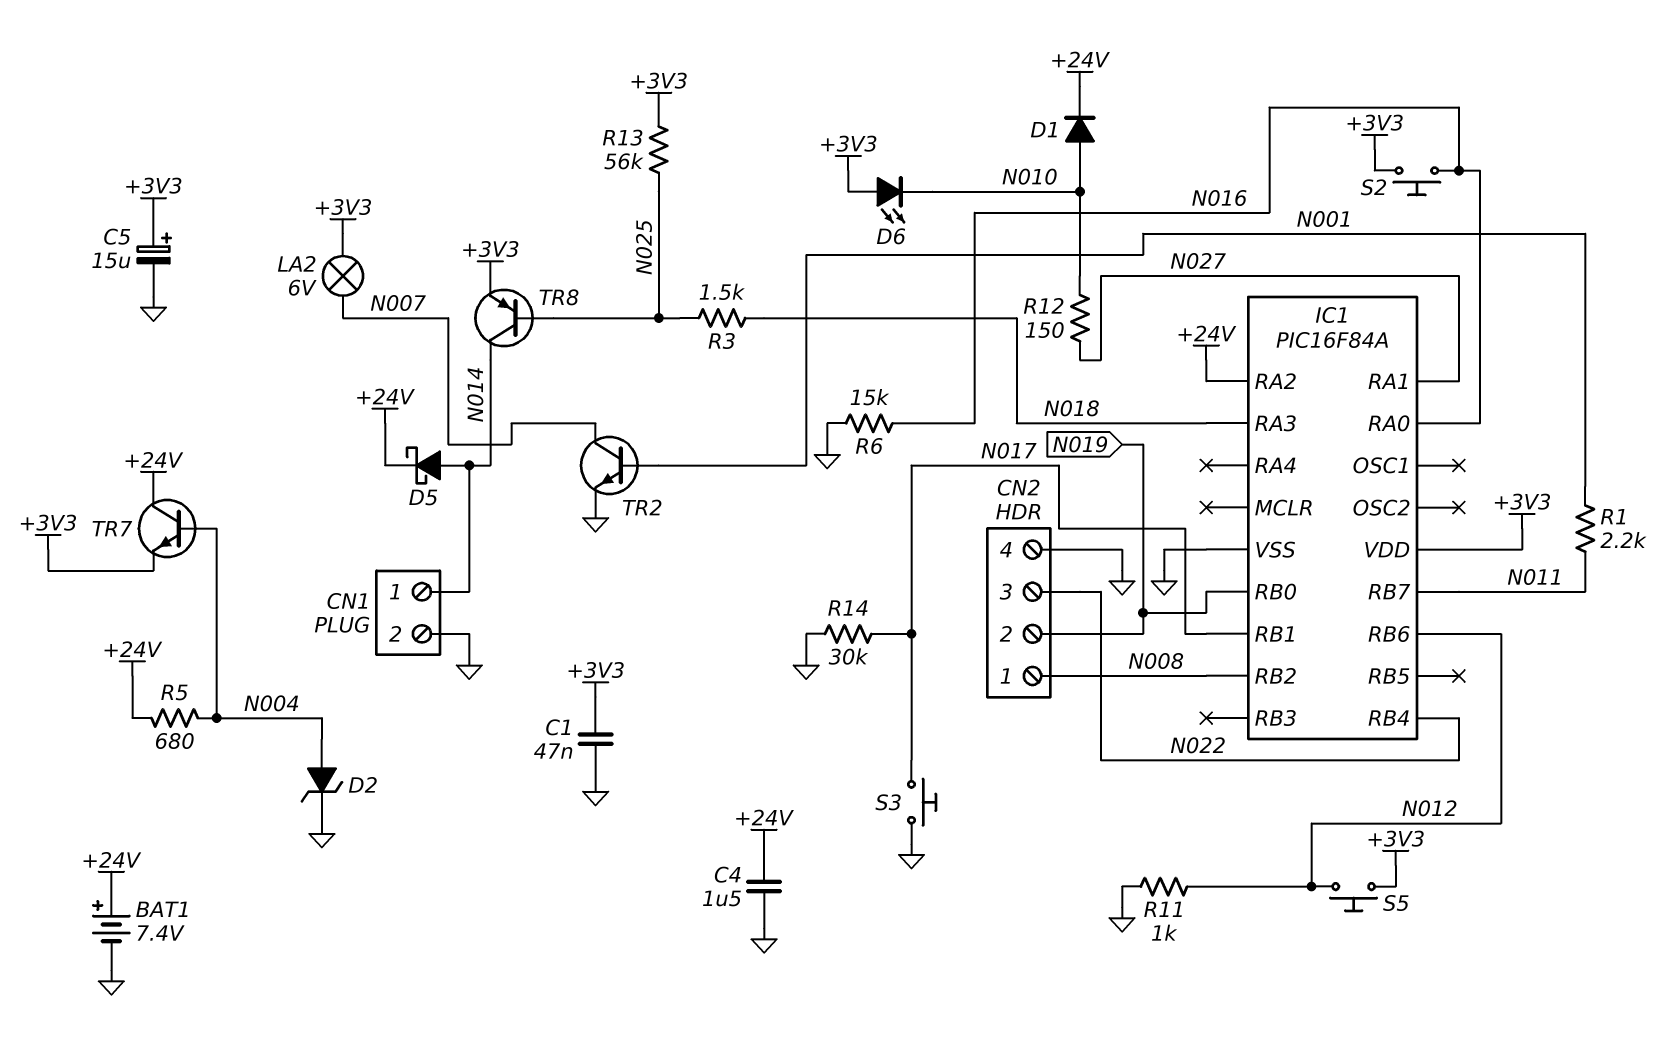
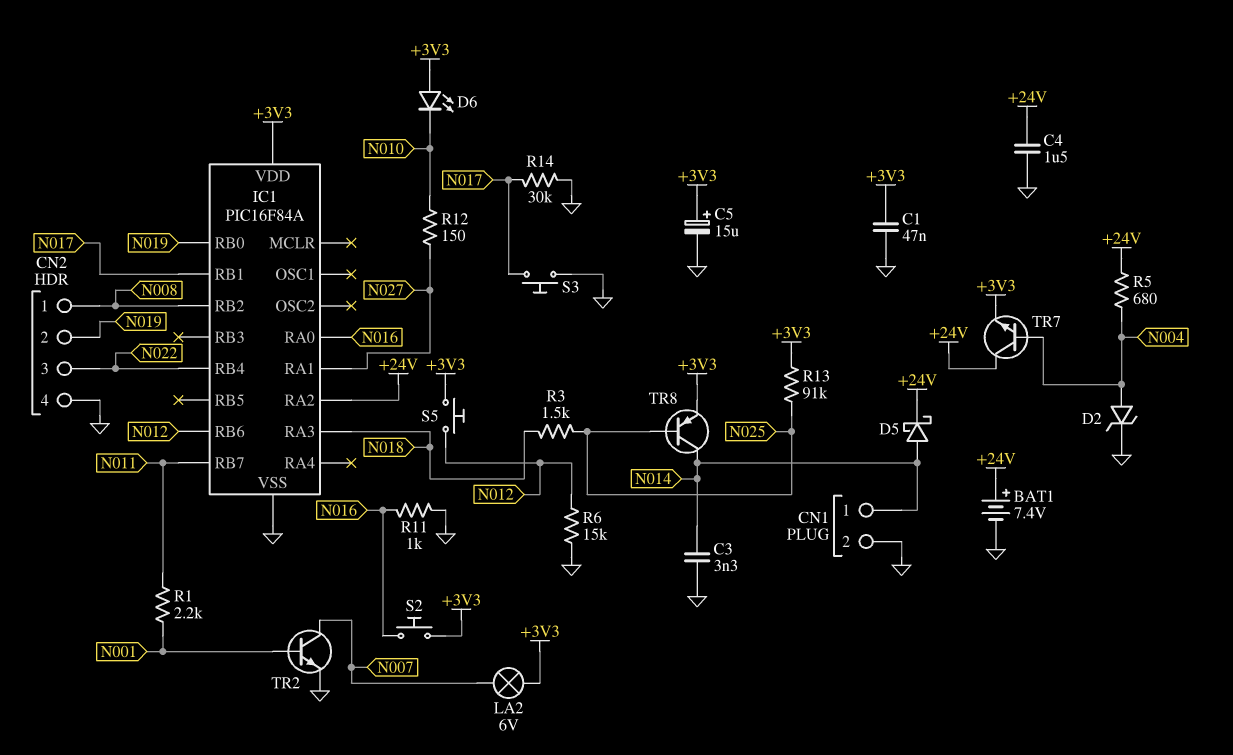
C3: none -> 3.3nF (GND, N014)
D1: diode (A N010, K +24V) -> none
R6: 15k (GND, N016) -> 15k (GND, N012)
R11: 1k (GND, N012) -> 1k (GND, N016)
R13: 56k (+3V3, N025) -> 91k (+3V3, N025)

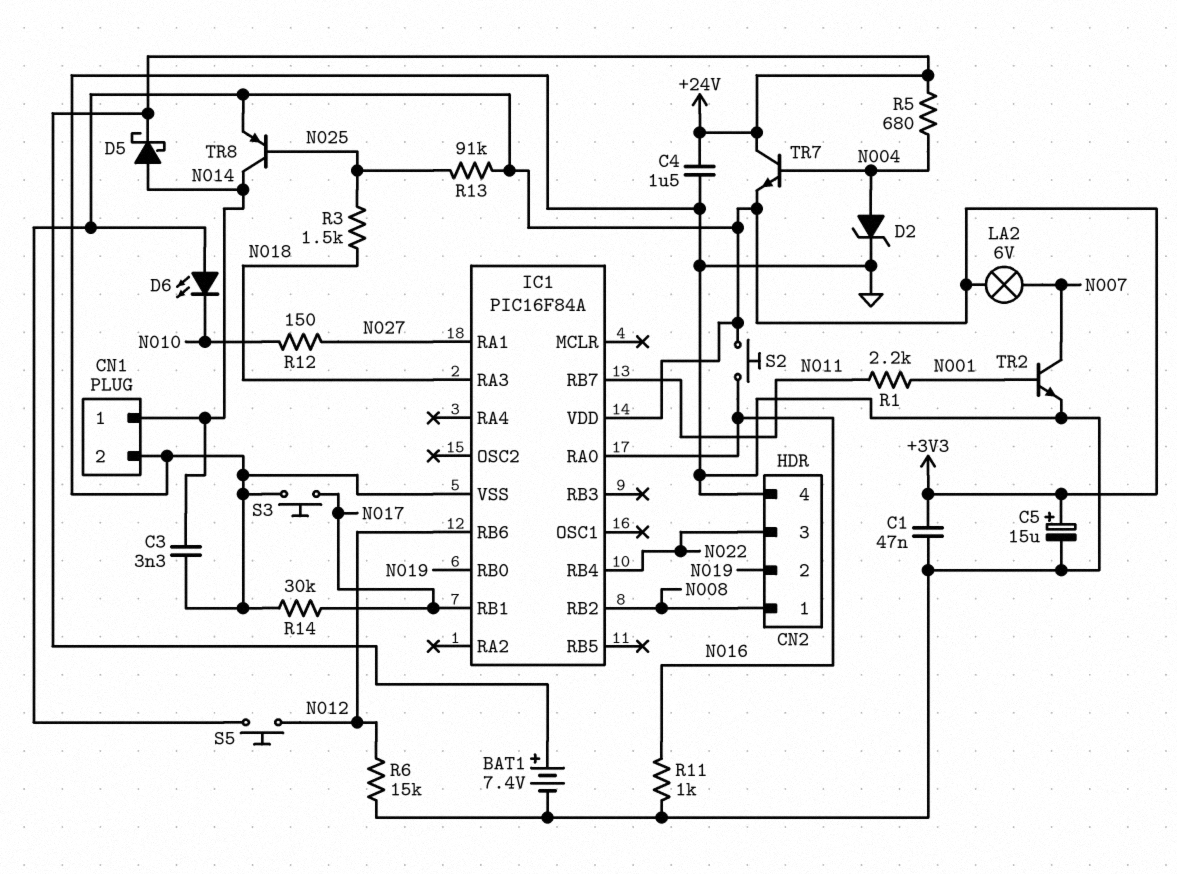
IC1 pin RA2: +24V -> none

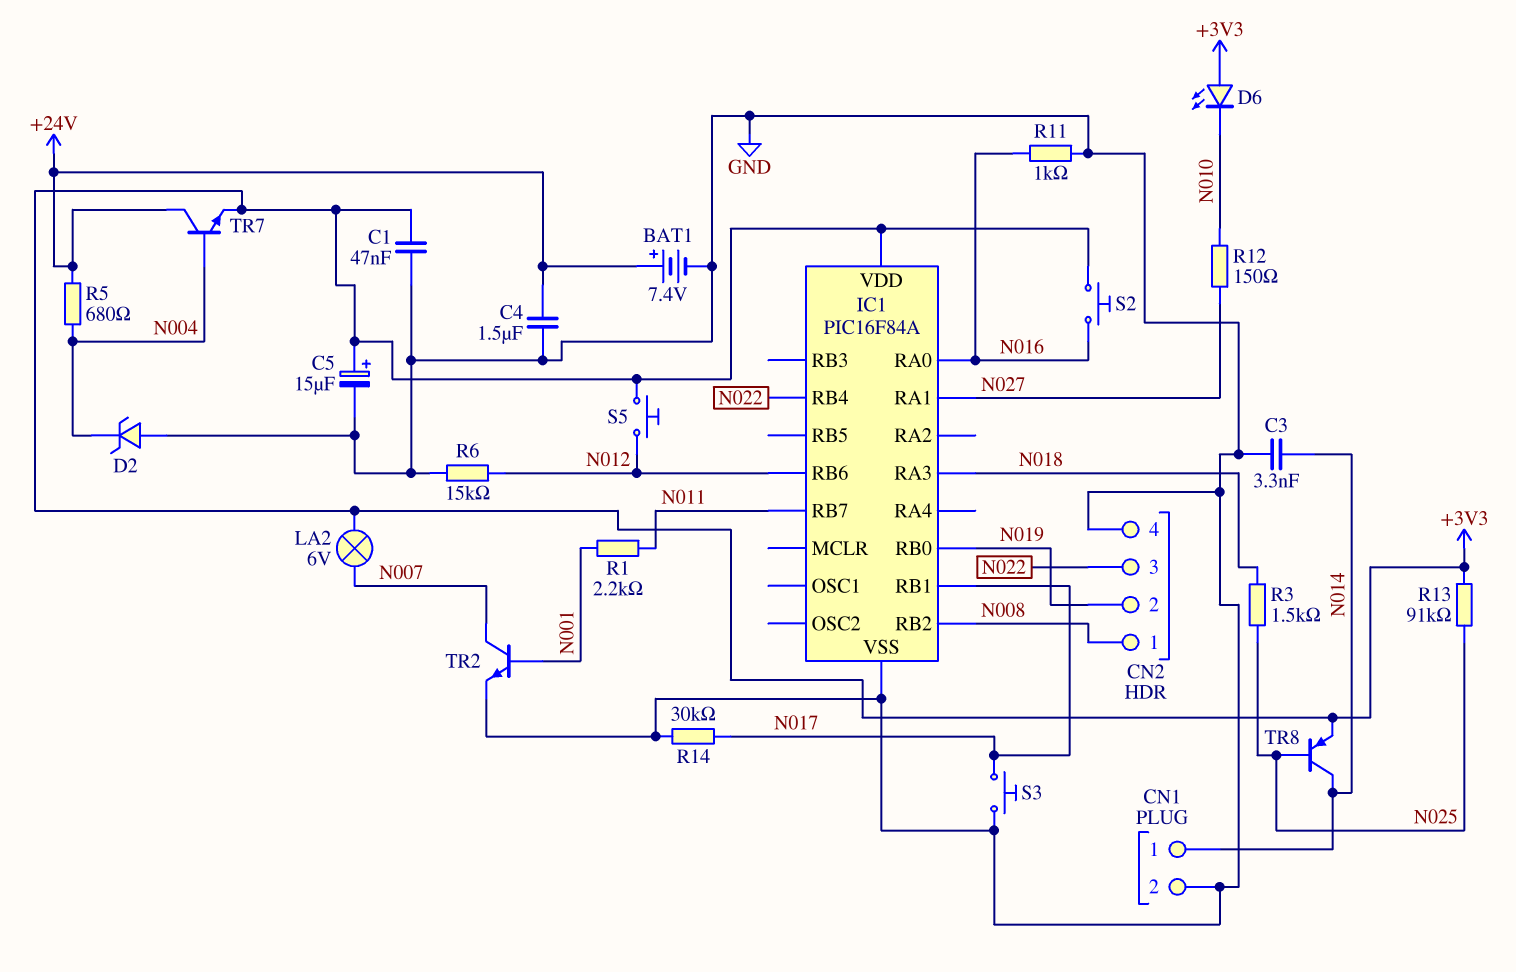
D2: zener (A N004, K GND) -> zener (A GND, K N004)
D5: schottky (A N014, K +24V) -> none

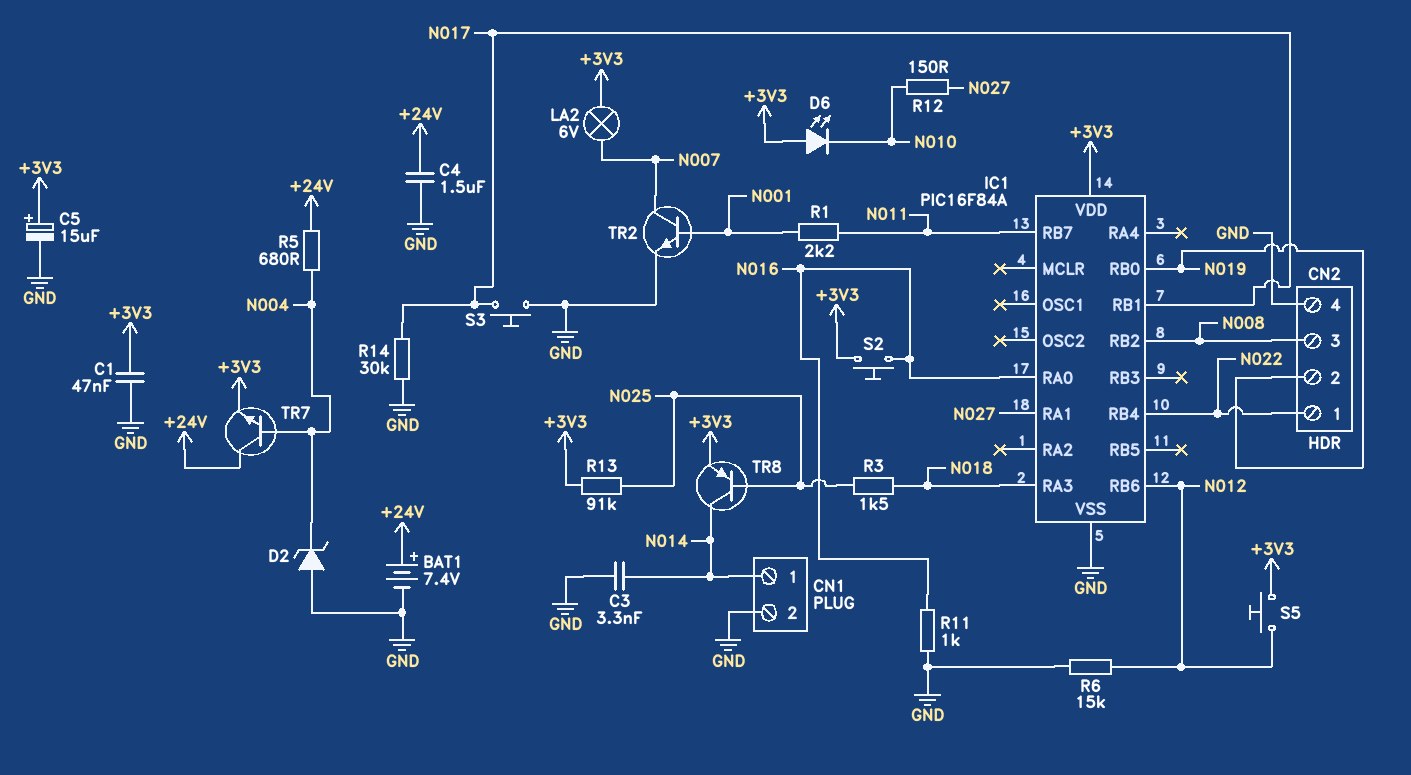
CN2 pin 1: N008 -> N022
CN2 pin 3: N022 -> N008

